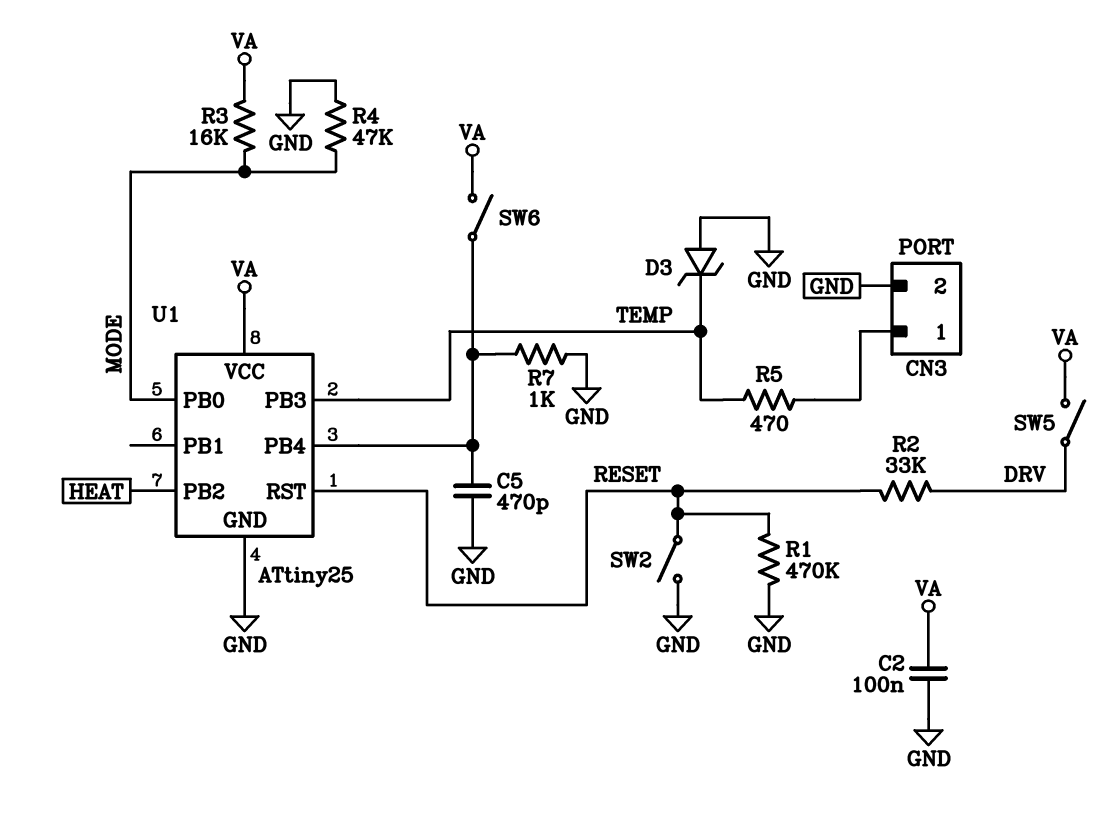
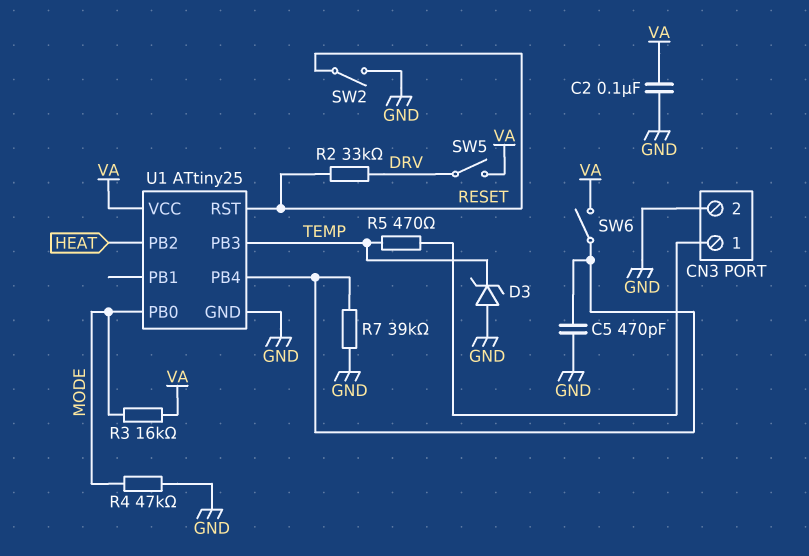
R1: 470k (GND, RESET) -> none
R7: 1k (GND, U1/PB4) -> 39k (GND, U1/PB4)

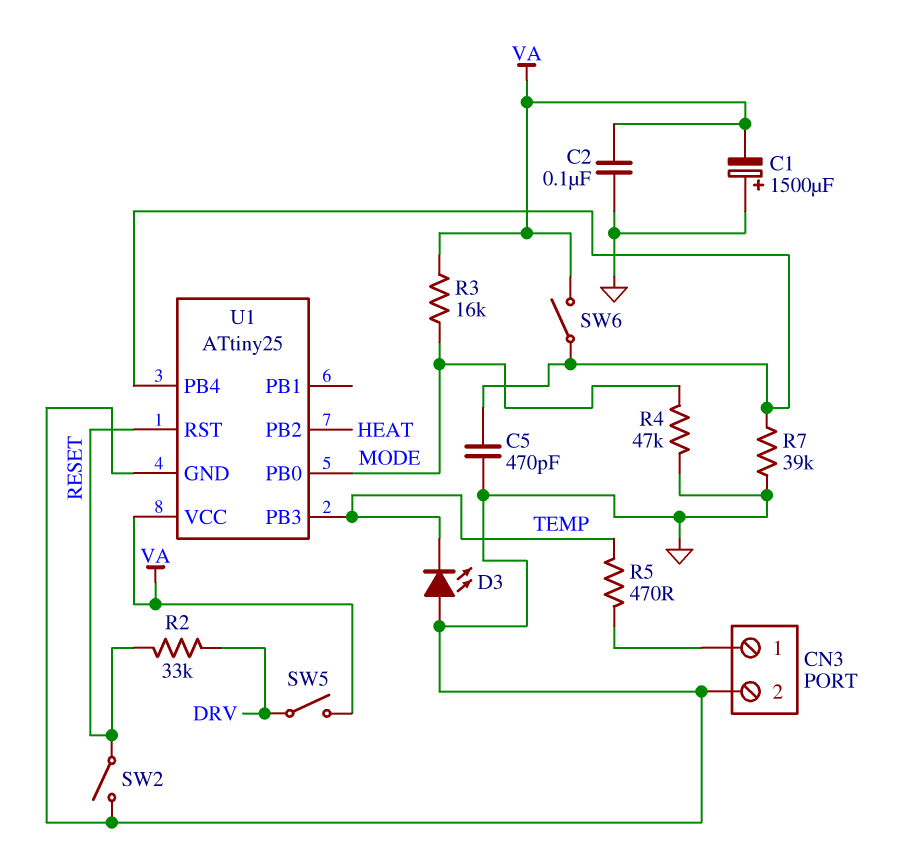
C1: none -> 1500uF (plus GND, minus VA)
D3: zener (A GND, K TEMP) -> LED (A GND, K TEMP)

